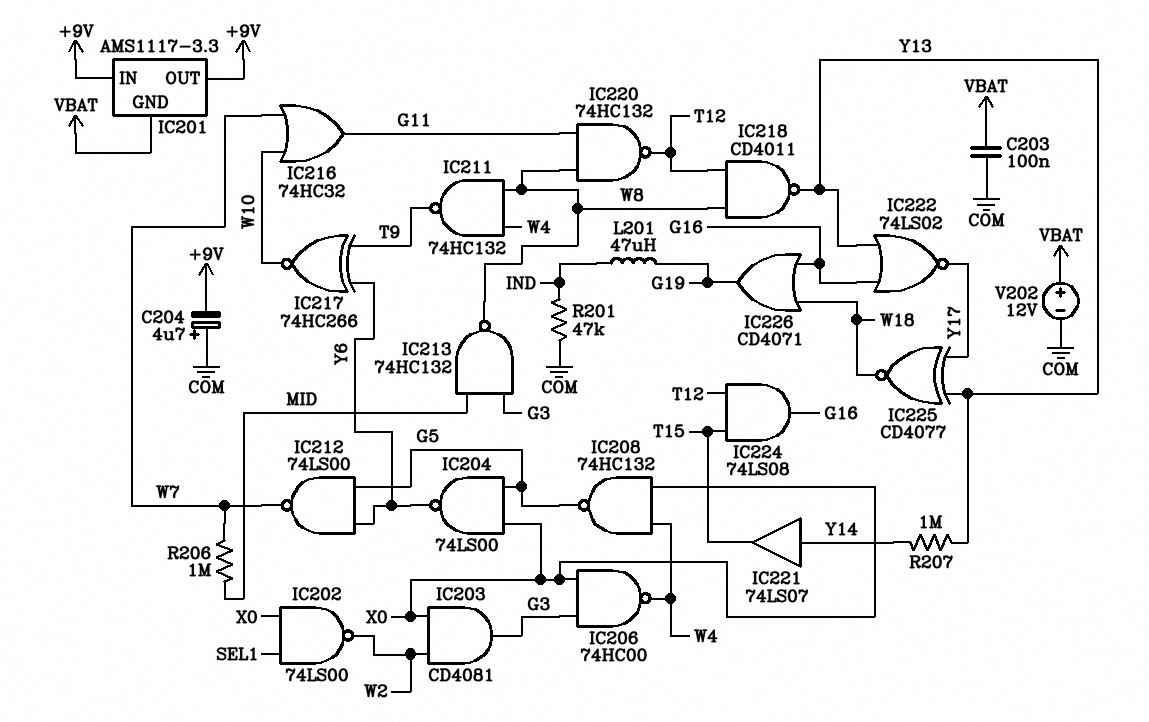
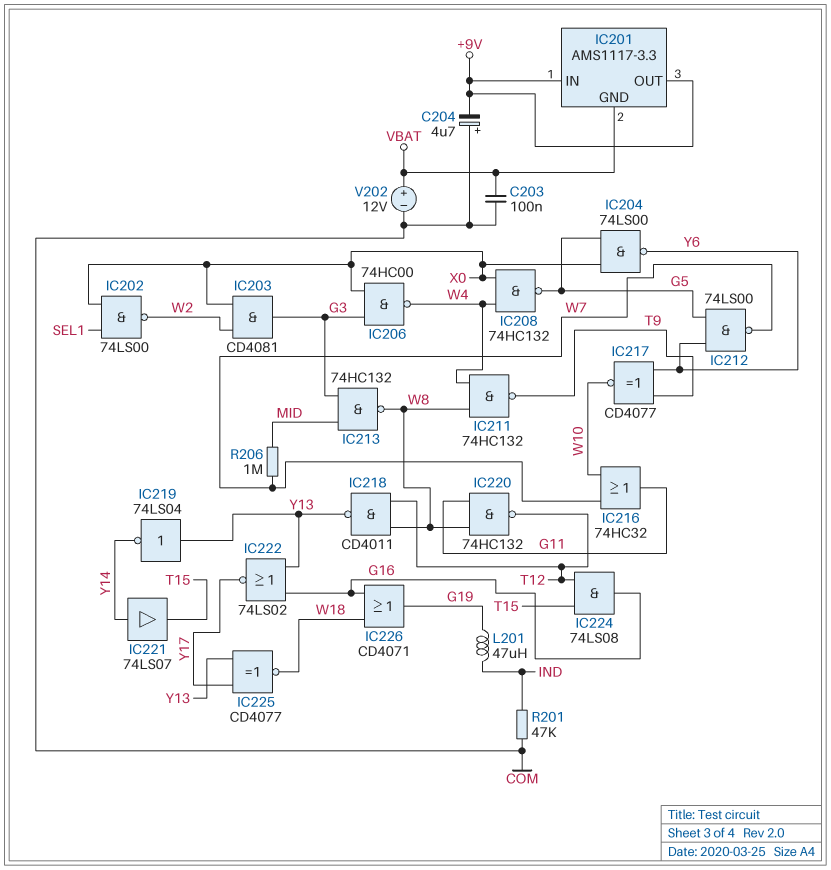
IC217: XNOR 74HC266 (in T9, in Y6, out W10) -> XNOR CD4077 (in T9, in Y6, out W10)
IC219: none -> NOT 74LS04 (in Y13, out Y14)
R207: 1M (Y13, Y14) -> none

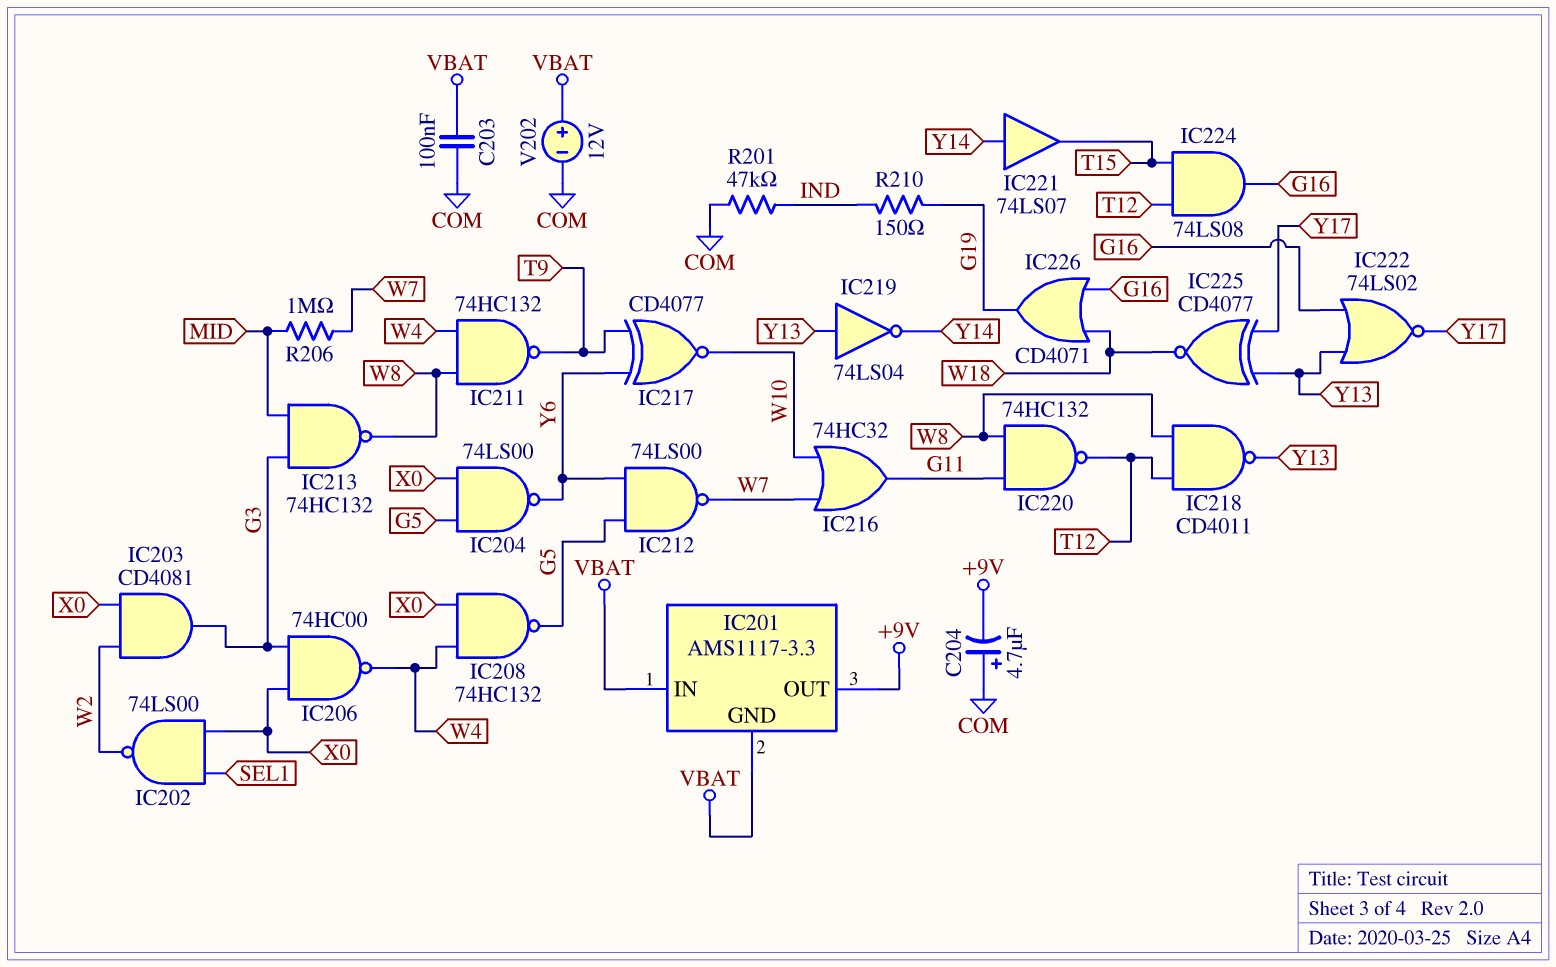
IC201 pin IN: +9V -> VBAT
L201: 47uH (G19, IND) -> none
R210: none -> 150 (G19, IND)

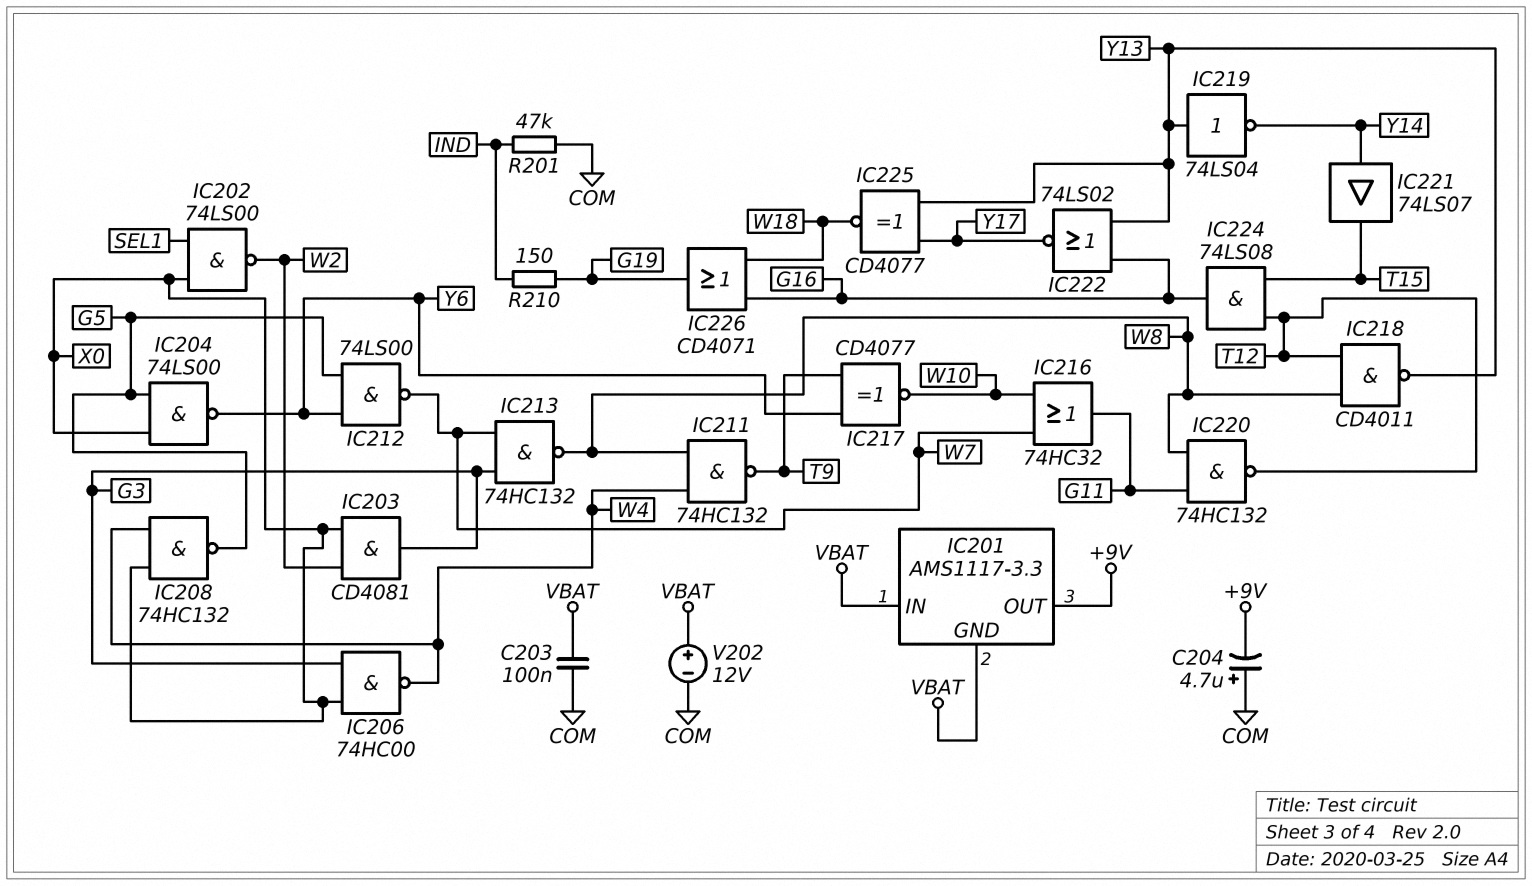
IC213: NAND 74HC132 (in G3, in MID, out W8) -> NAND 74HC132 (in G3, in W7, out W8)
R206: 1M (MID, W7) -> none

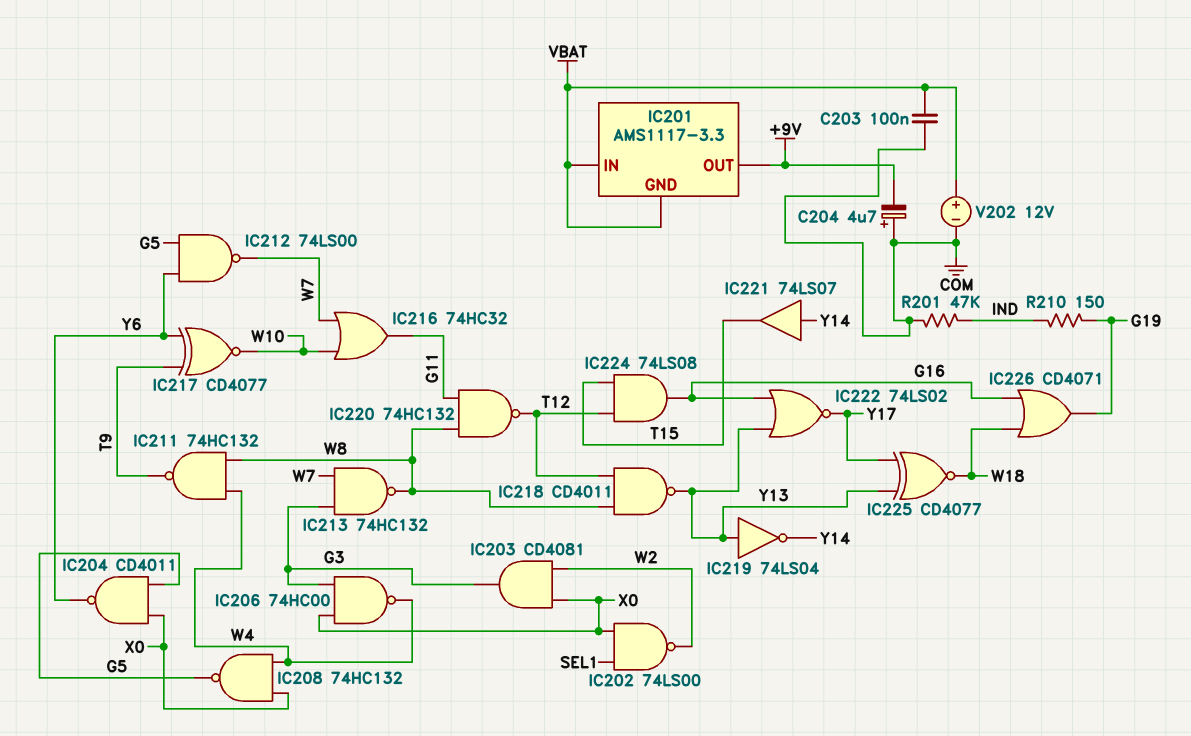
IC204: NAND 74LS00 (in G5, in X0, out Y6) -> NAND CD4011 (in G5, in X0, out Y6)

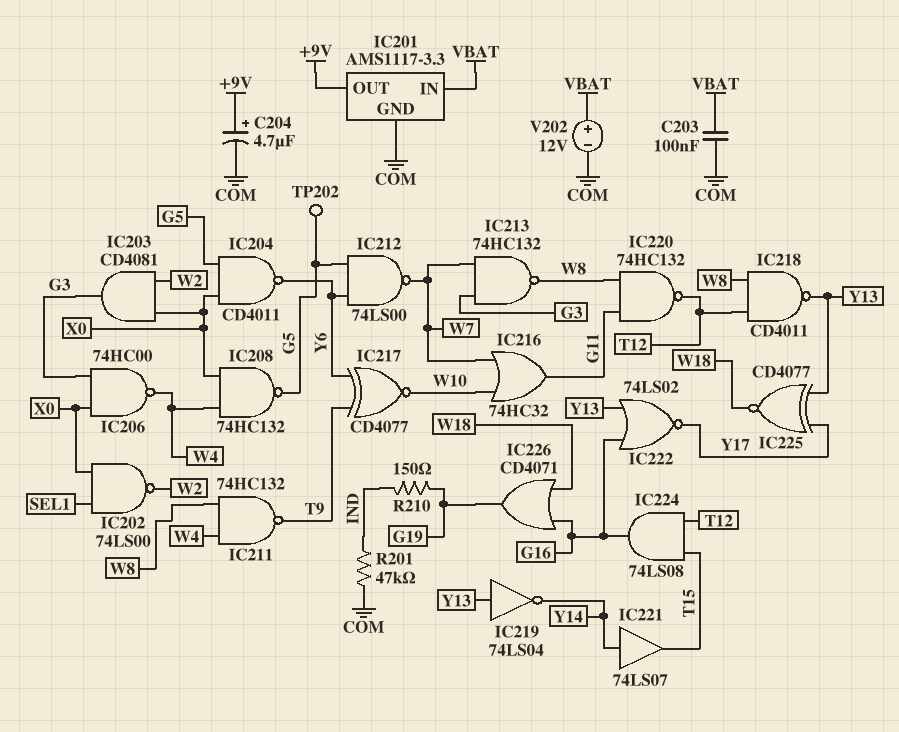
C204: 4.7uF (plus COM, minus +9V) -> 4.7uF (plus +9V, minus COM)
IC201 pin GND: VBAT -> COM
TP202: none -> test point (G5)

